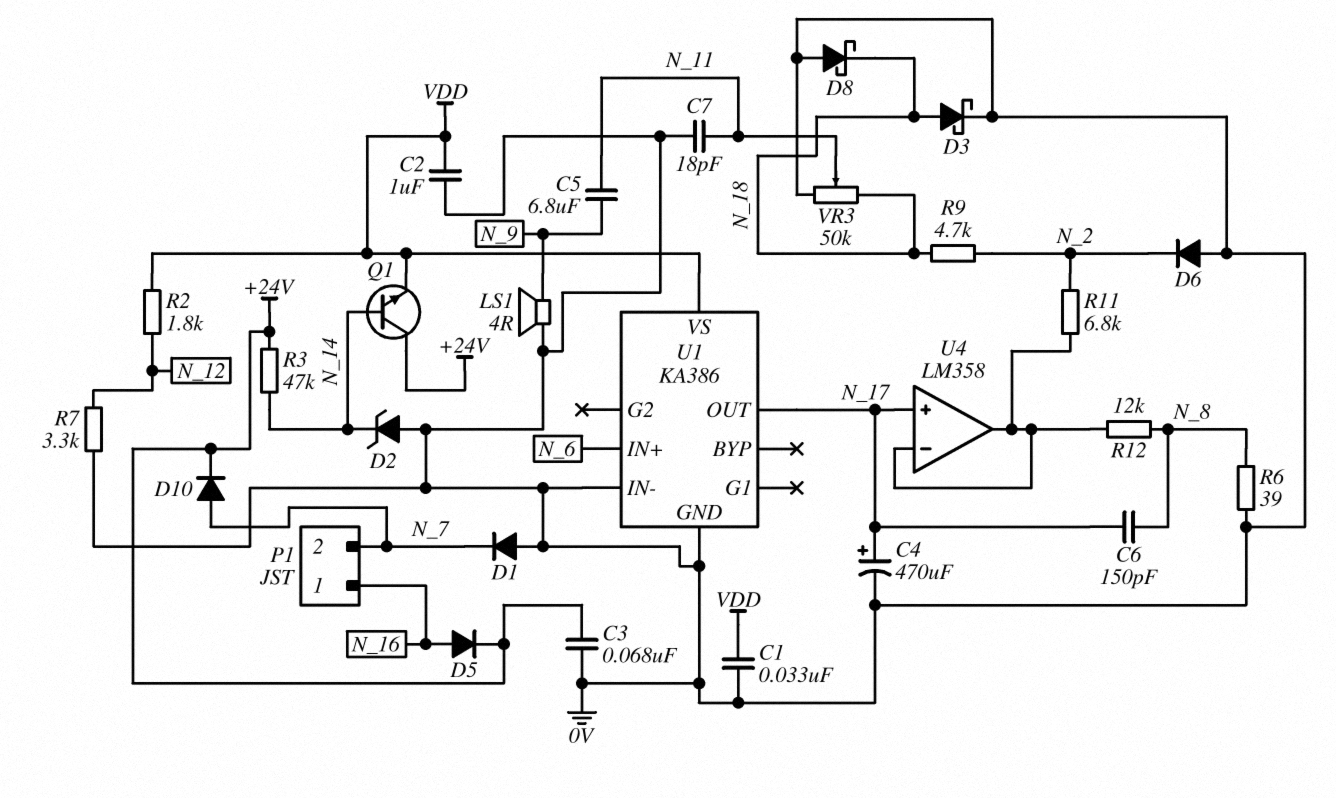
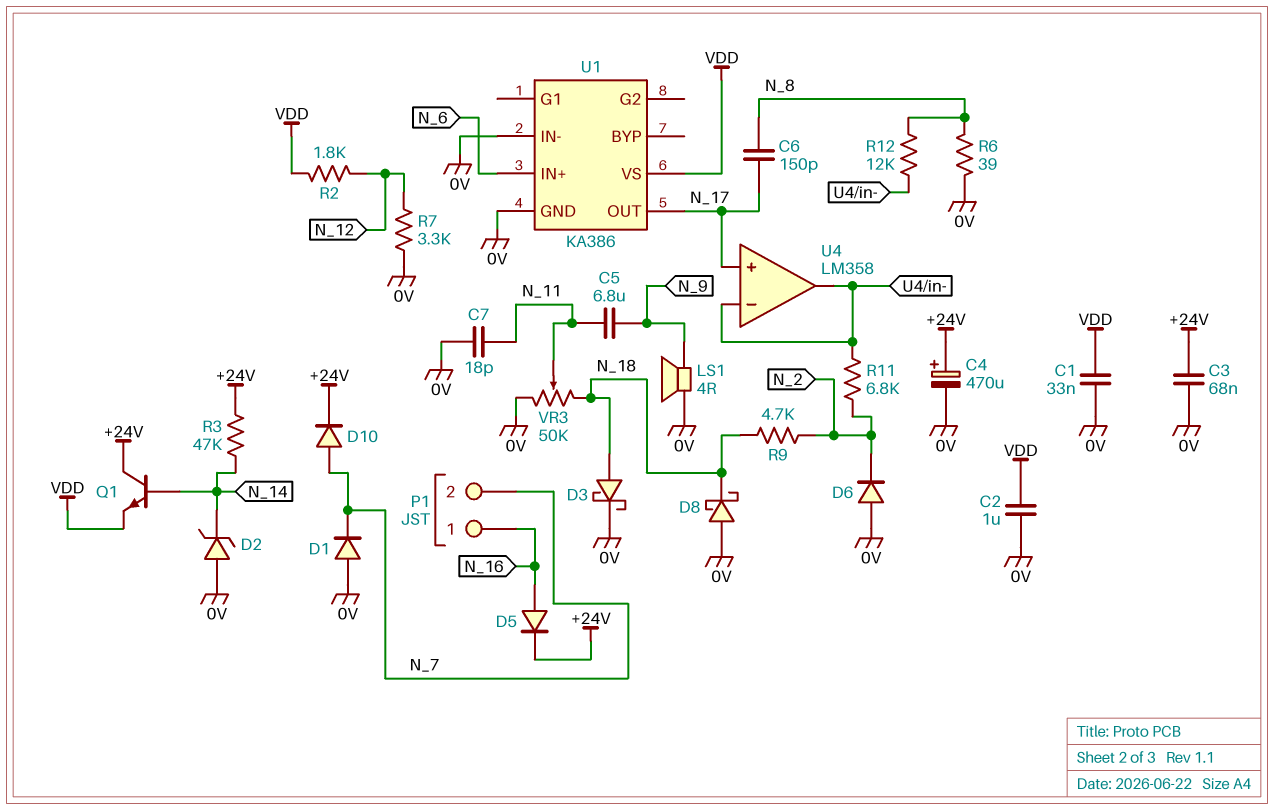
C4: 470uF (plus N_17, minus 0V) -> 470uF (plus +24V, minus 0V)

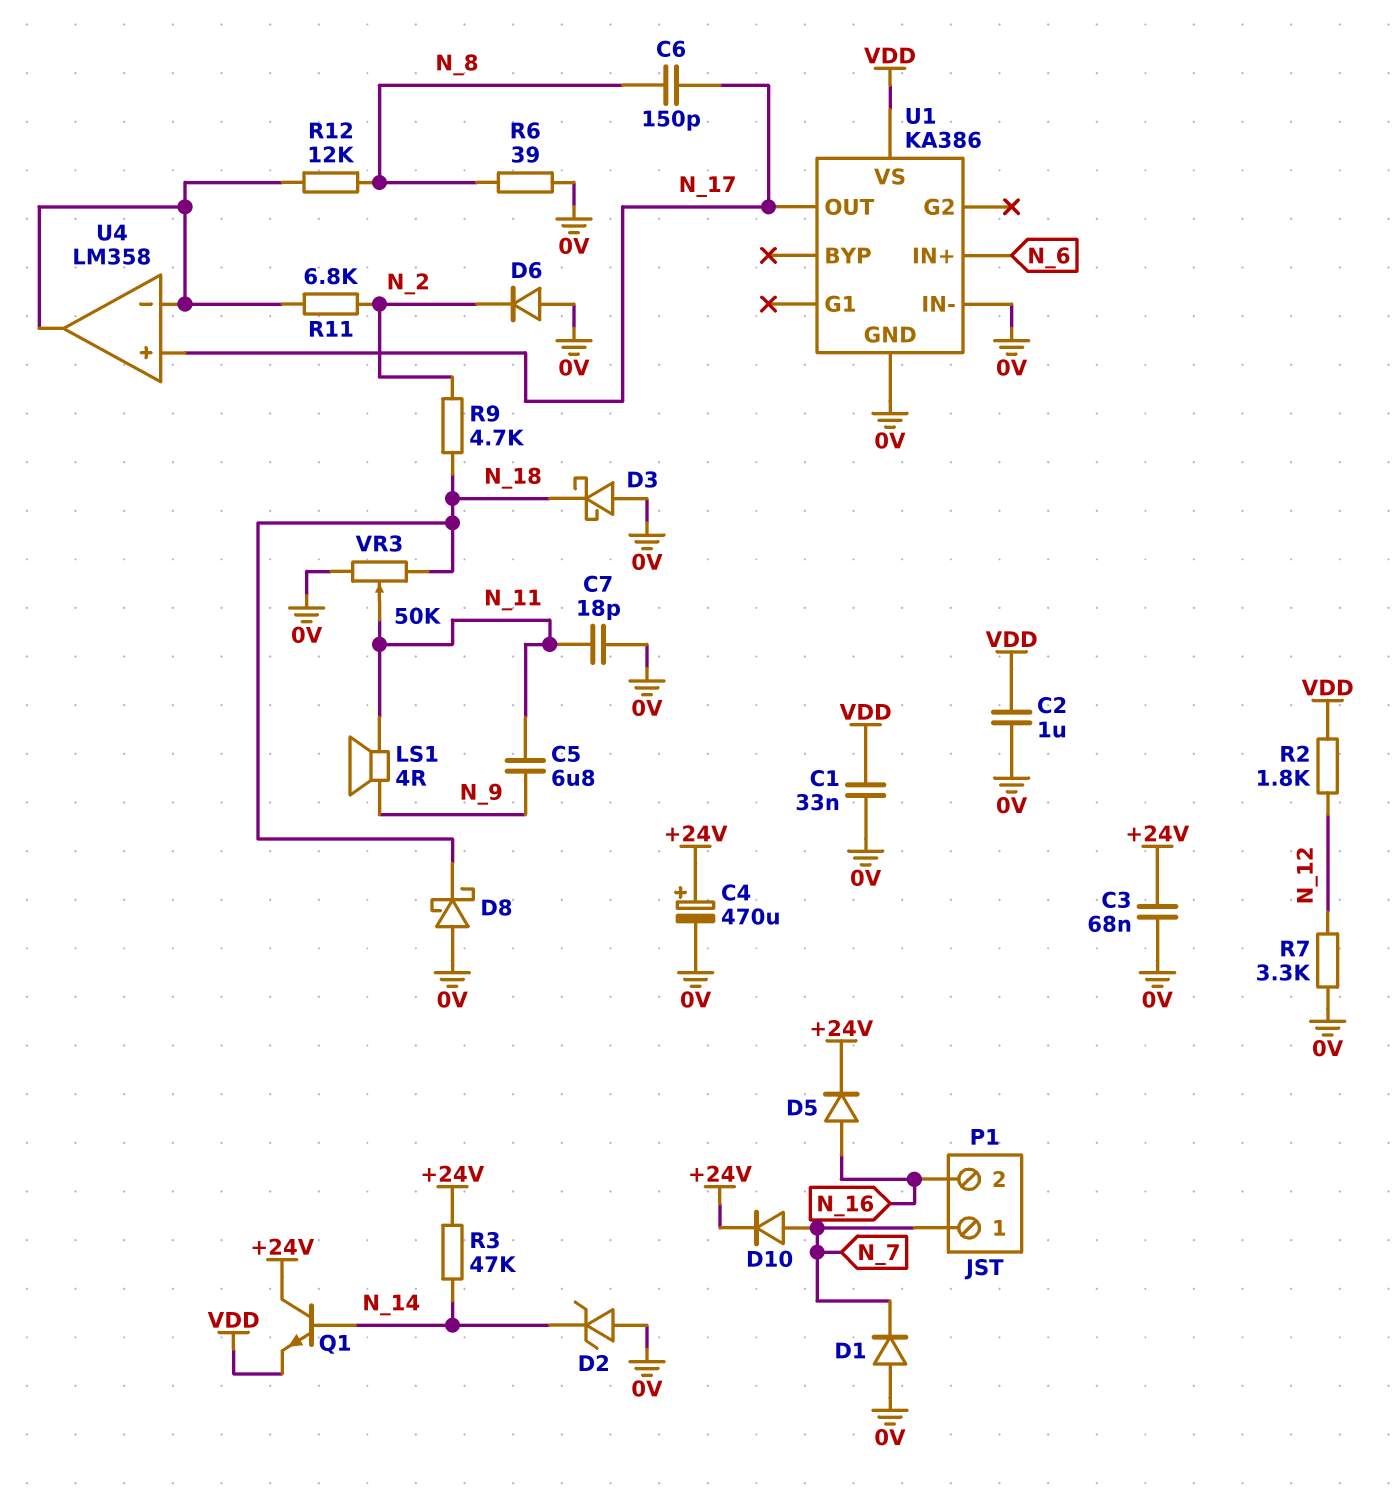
D3: schottky (A N_18, K 0V) -> schottky (A 0V, K N_18)
LS1: speaker 4R (0V, N_9) -> speaker 4R (N_9, N_11)
P1 pin 1: N_16 -> N_7
P1 pin 2: N_7 -> N_16

